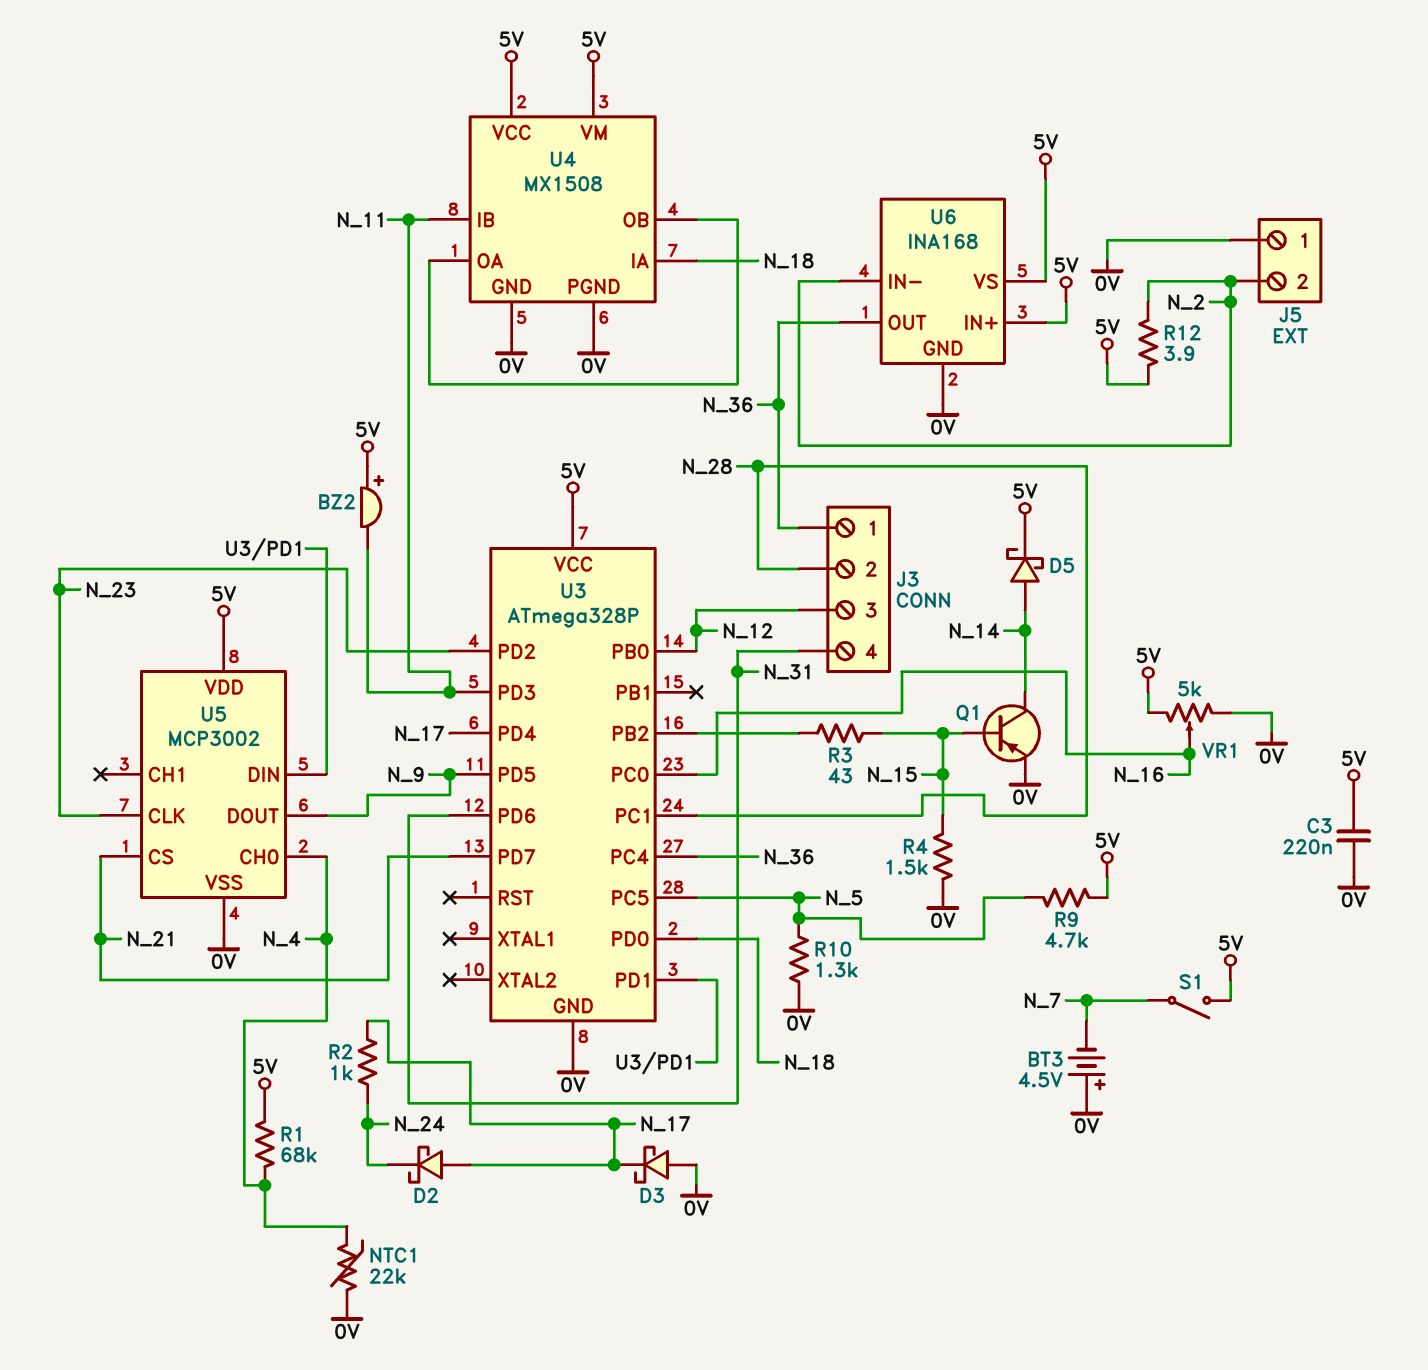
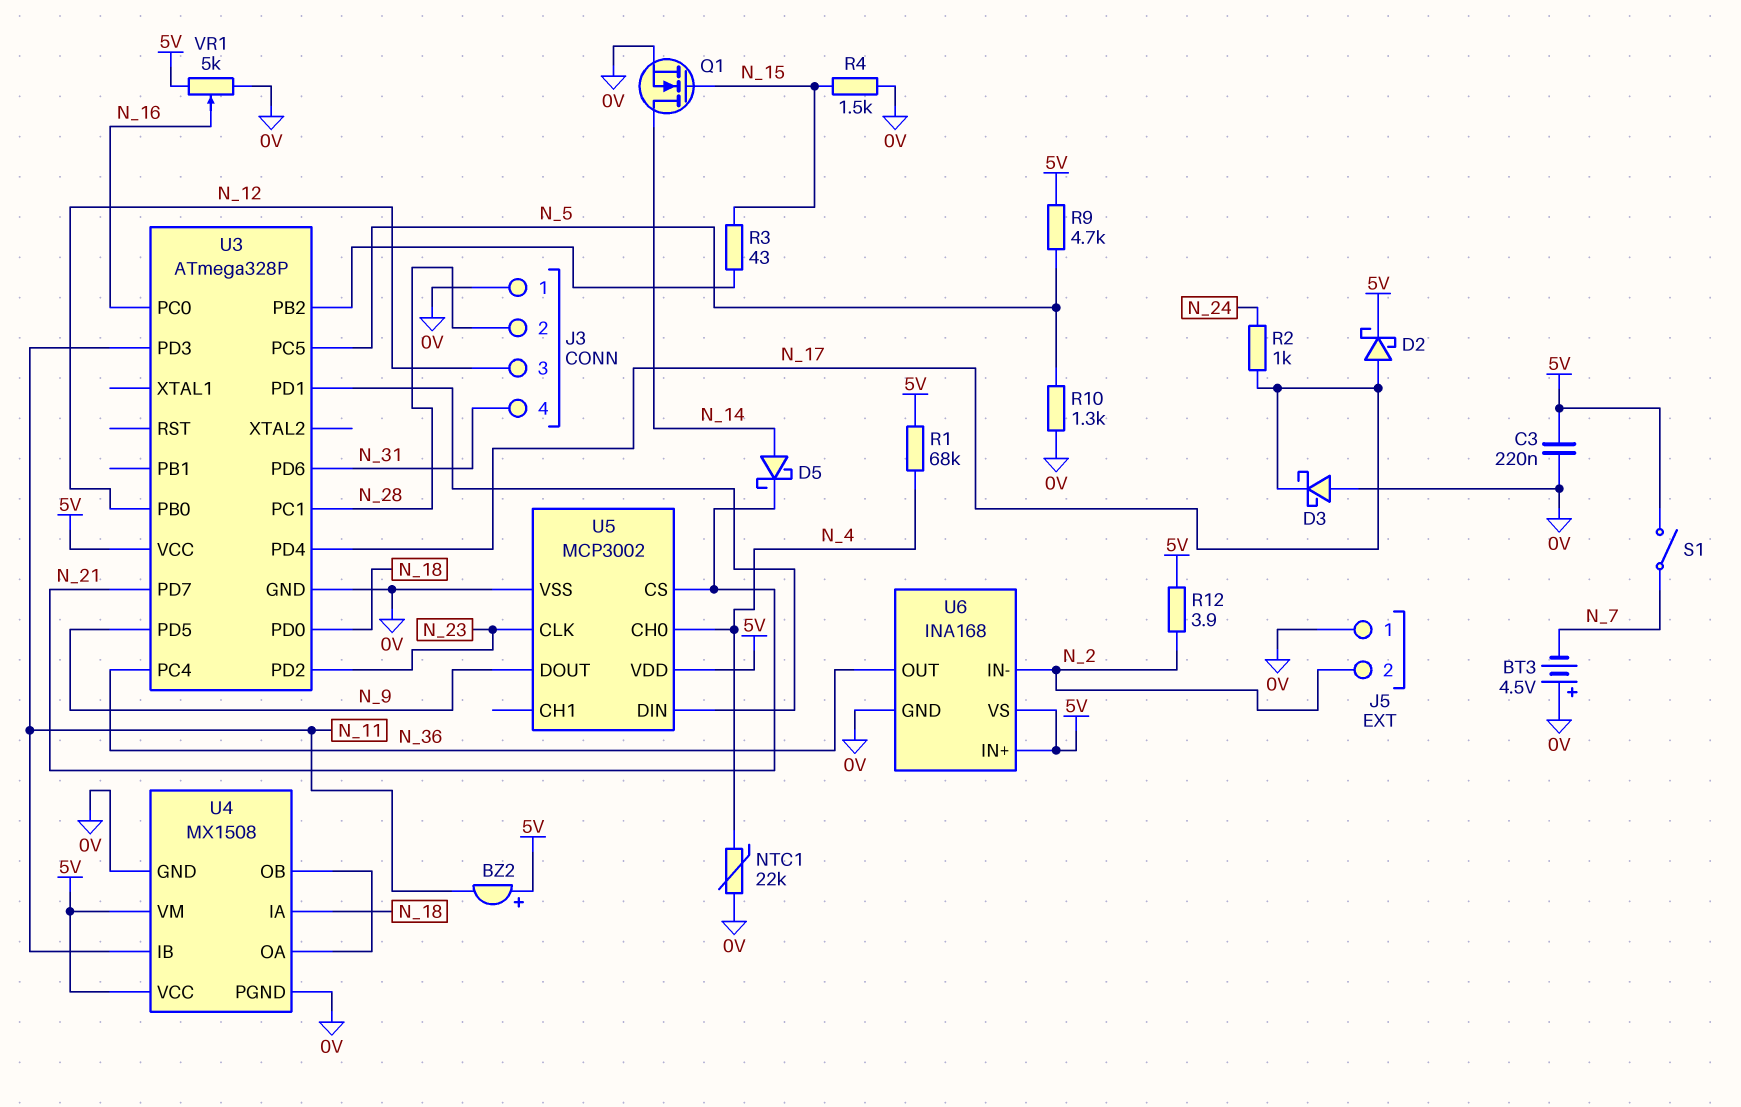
D2: schottky (A N_17, K N_24) -> schottky (A N_17, K 5V)
D5: schottky (A N_14, K 5V) -> schottky (A N_14, K N_21)
J3 pin 1: N_36 -> 0V
Q1: PNP (B N_15, C N_14, E 0V) -> NMOS (G N_15, D N_14, S 0V)

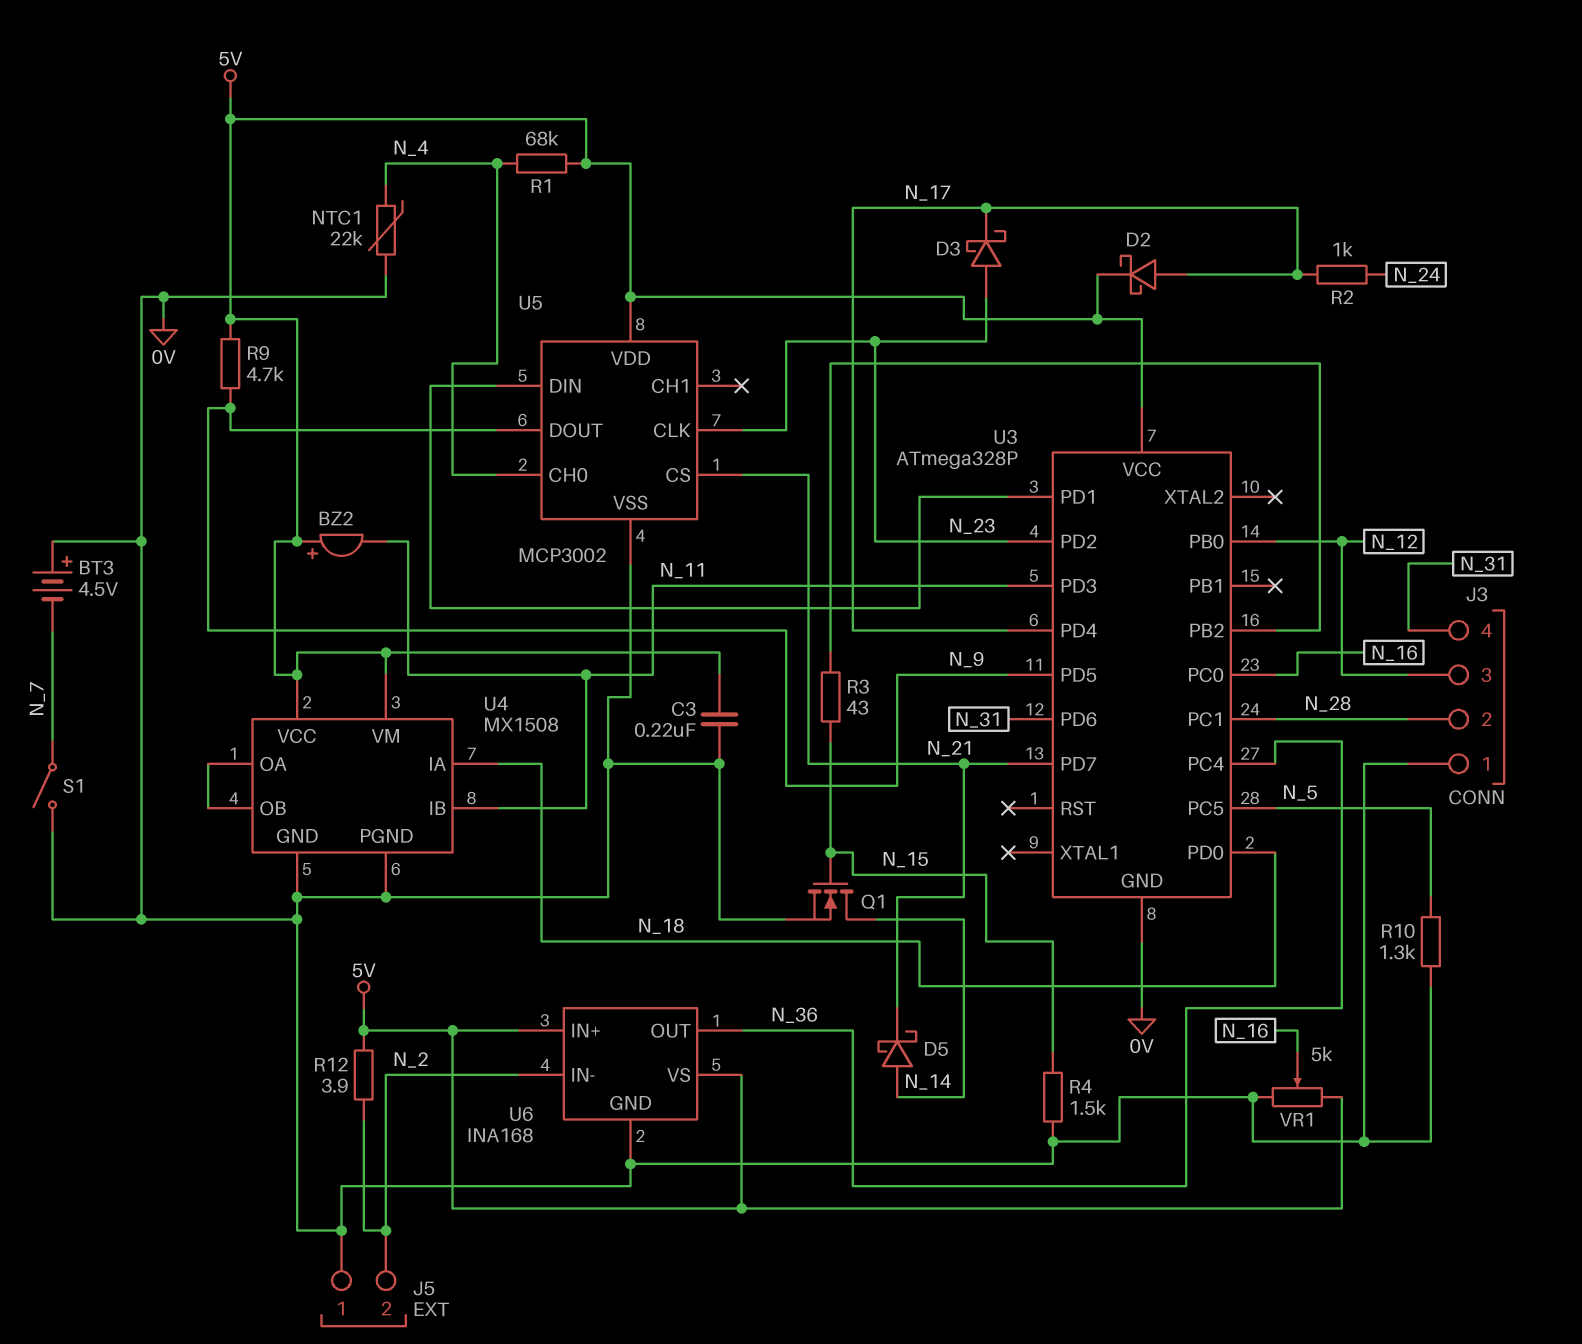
D3: schottky (A 0V, K N_17) -> schottky (A N_23, K N_17)
R9: 4.7k (5V, N_5) -> 4.7k (5V, N_9)
S1: switch (5V, N_7) -> switch (0V, N_7)

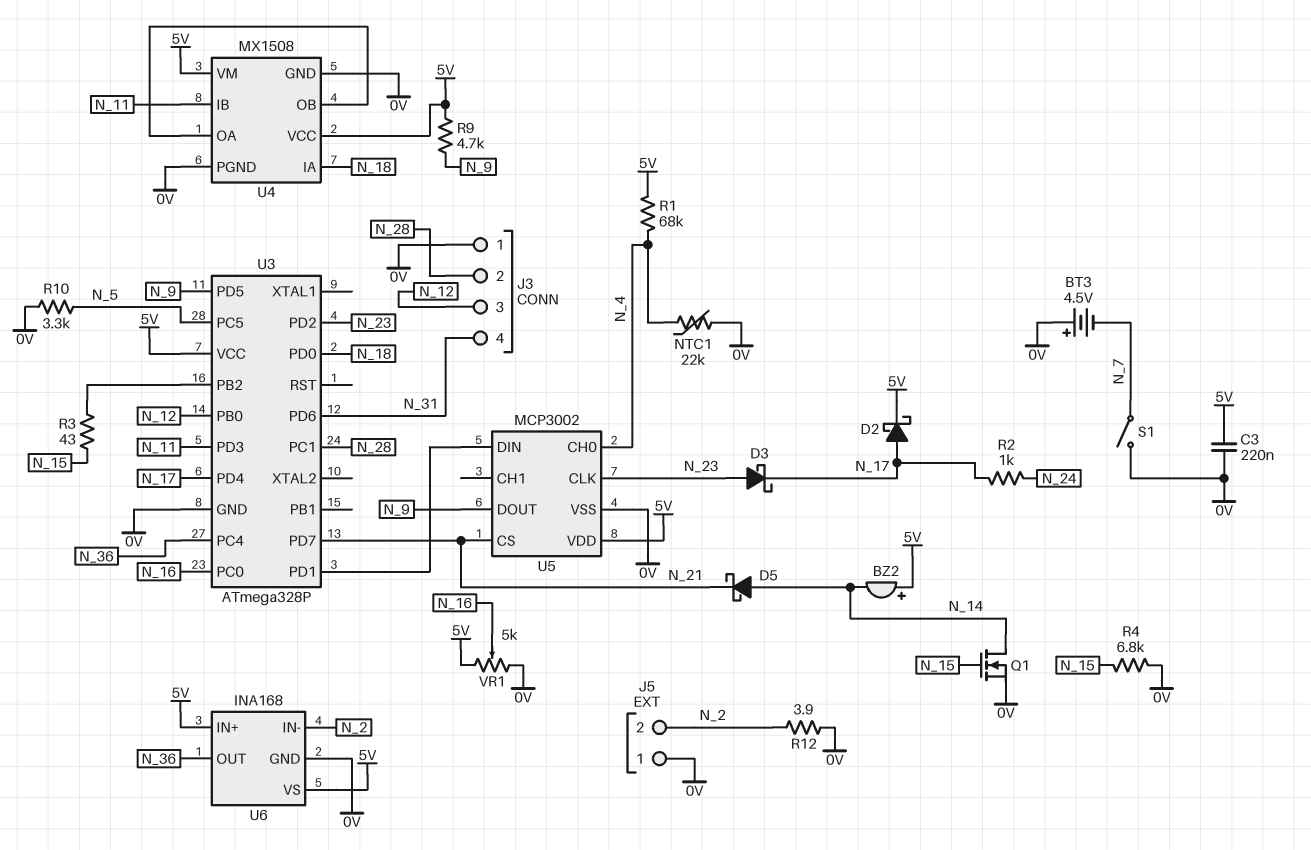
BZ2: buzzer (plus 5V, minus N_11) -> buzzer (plus 5V, minus N_14)
R4: 1.5k (0V, N_15) -> 6.8k (0V, N_15)
R10: 1.3k (0V, N_5) -> 3.3k (0V, N_5)
R12: 3.9 (5V, N_2) -> 3.9 (0V, N_2)

